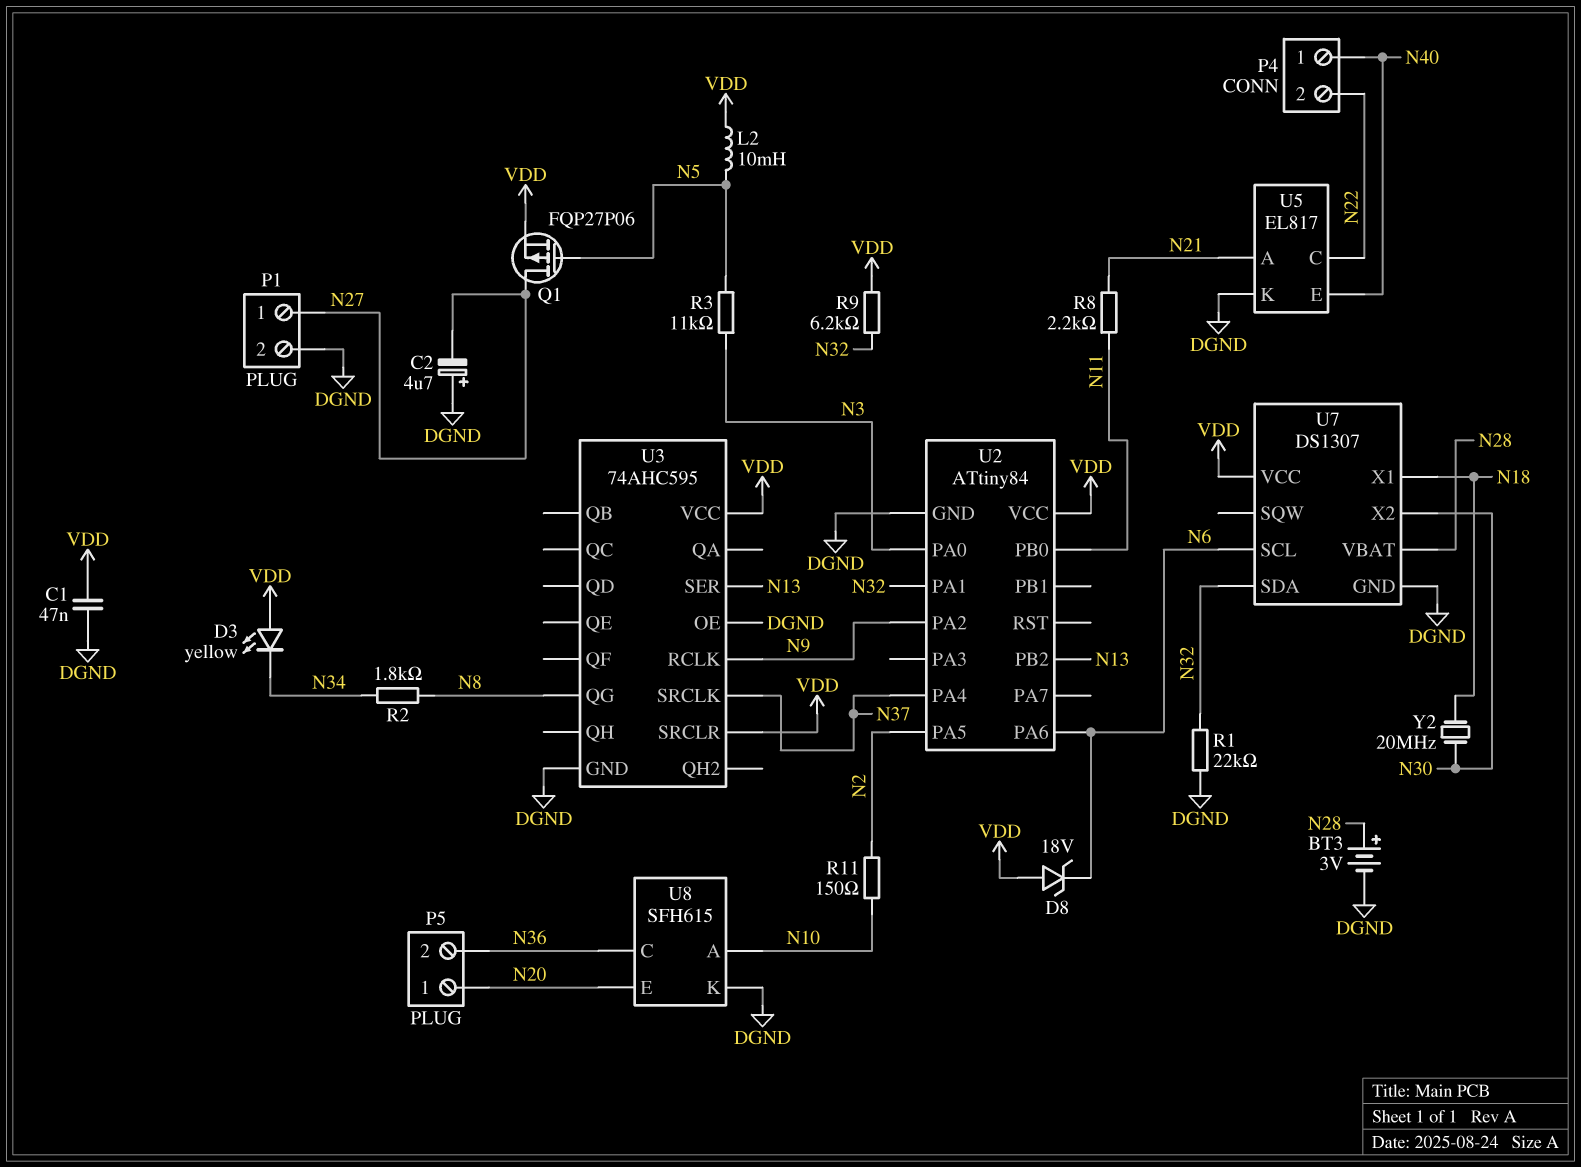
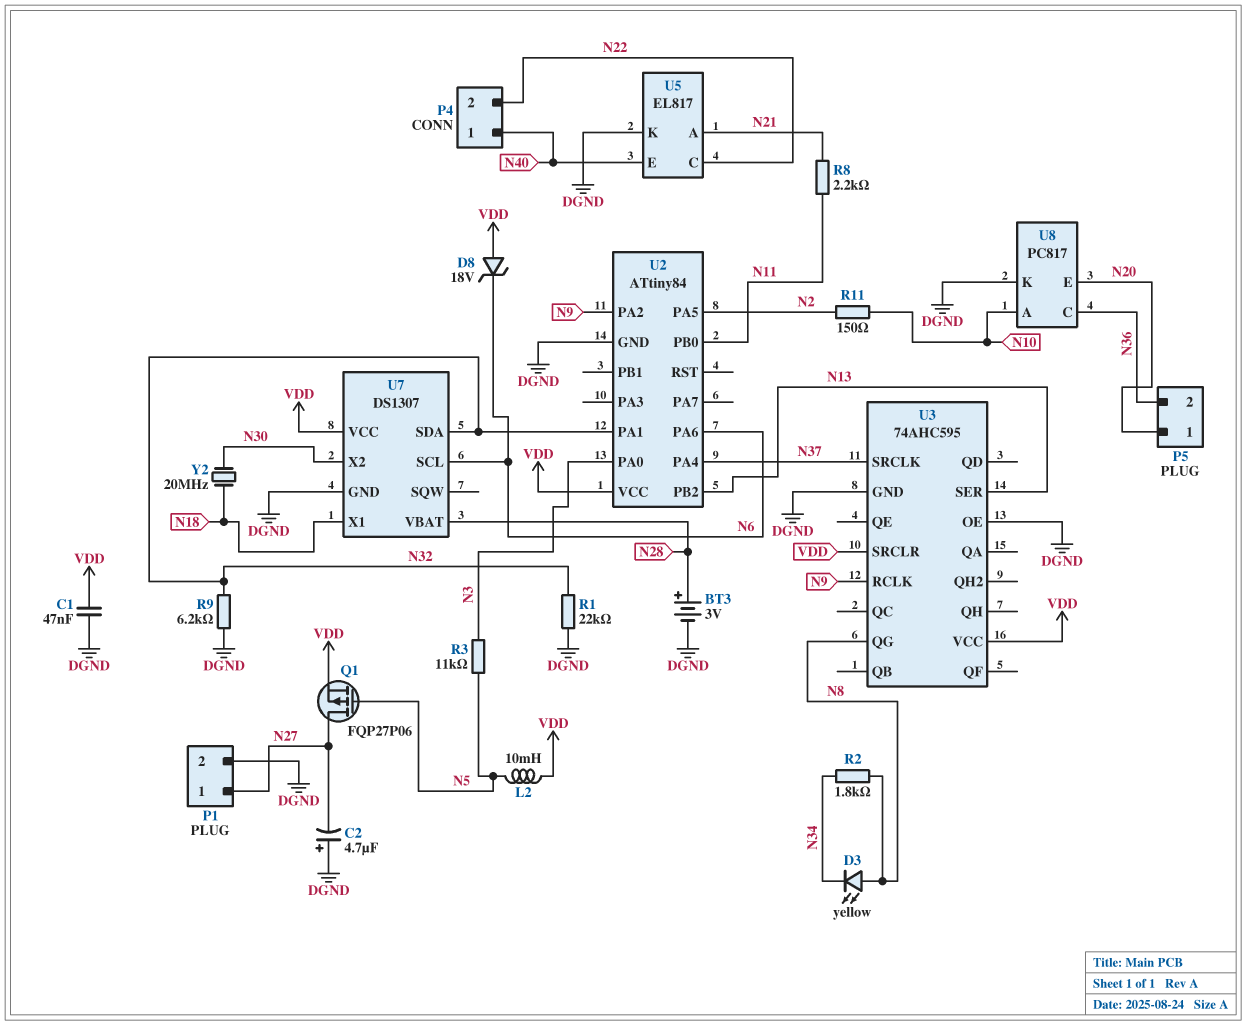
D3: LED yellow (A VDD, K N34) -> LED yellow (A N8, K N34)
R9: 6.2k (N32, VDD) -> 6.2k (DGND, N32)
U8: SFH615 -> PC817

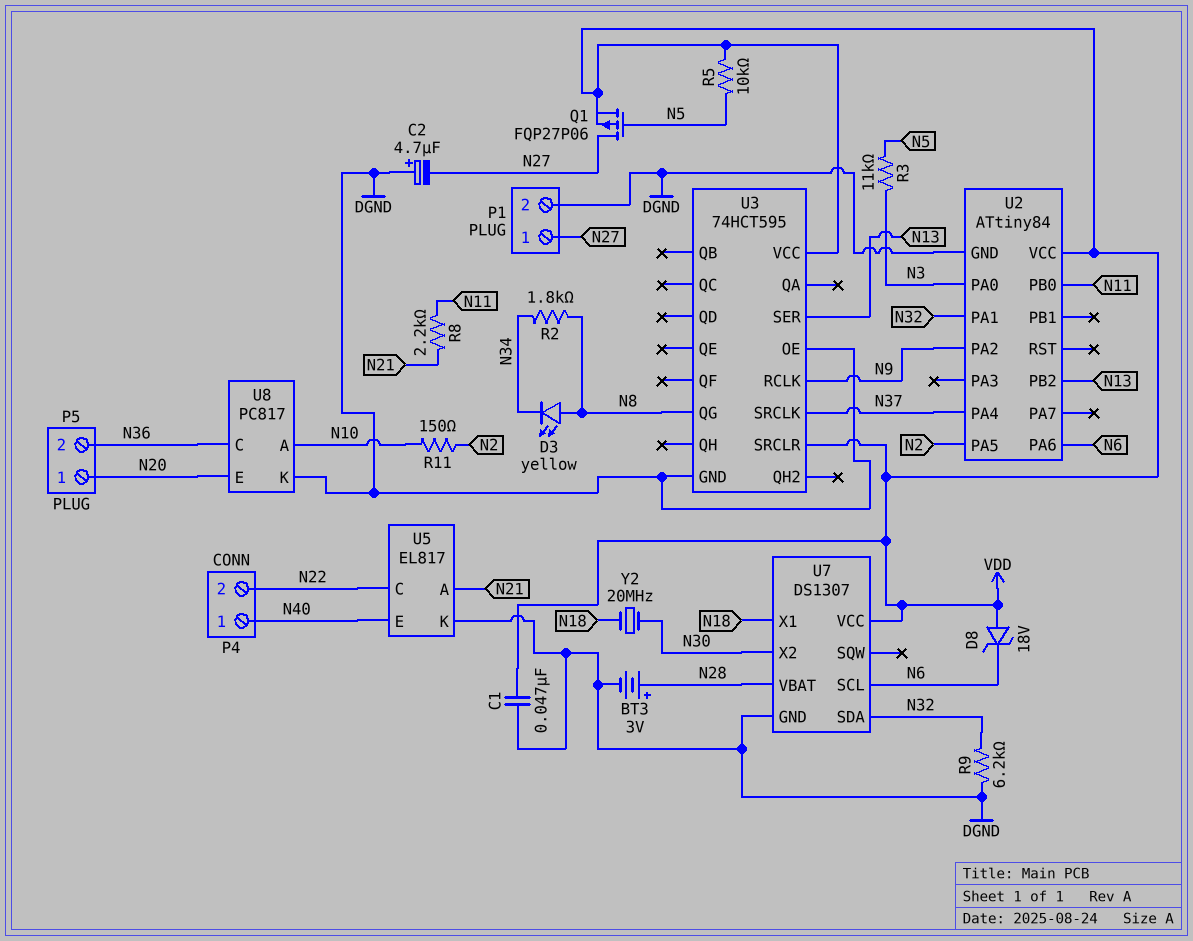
L2: 10mH (N5, VDD) -> none
R1: 22k (DGND, N32) -> none
R5: none -> 10k (N5, VDD)
U3: 74AHC595 -> 74HCT595

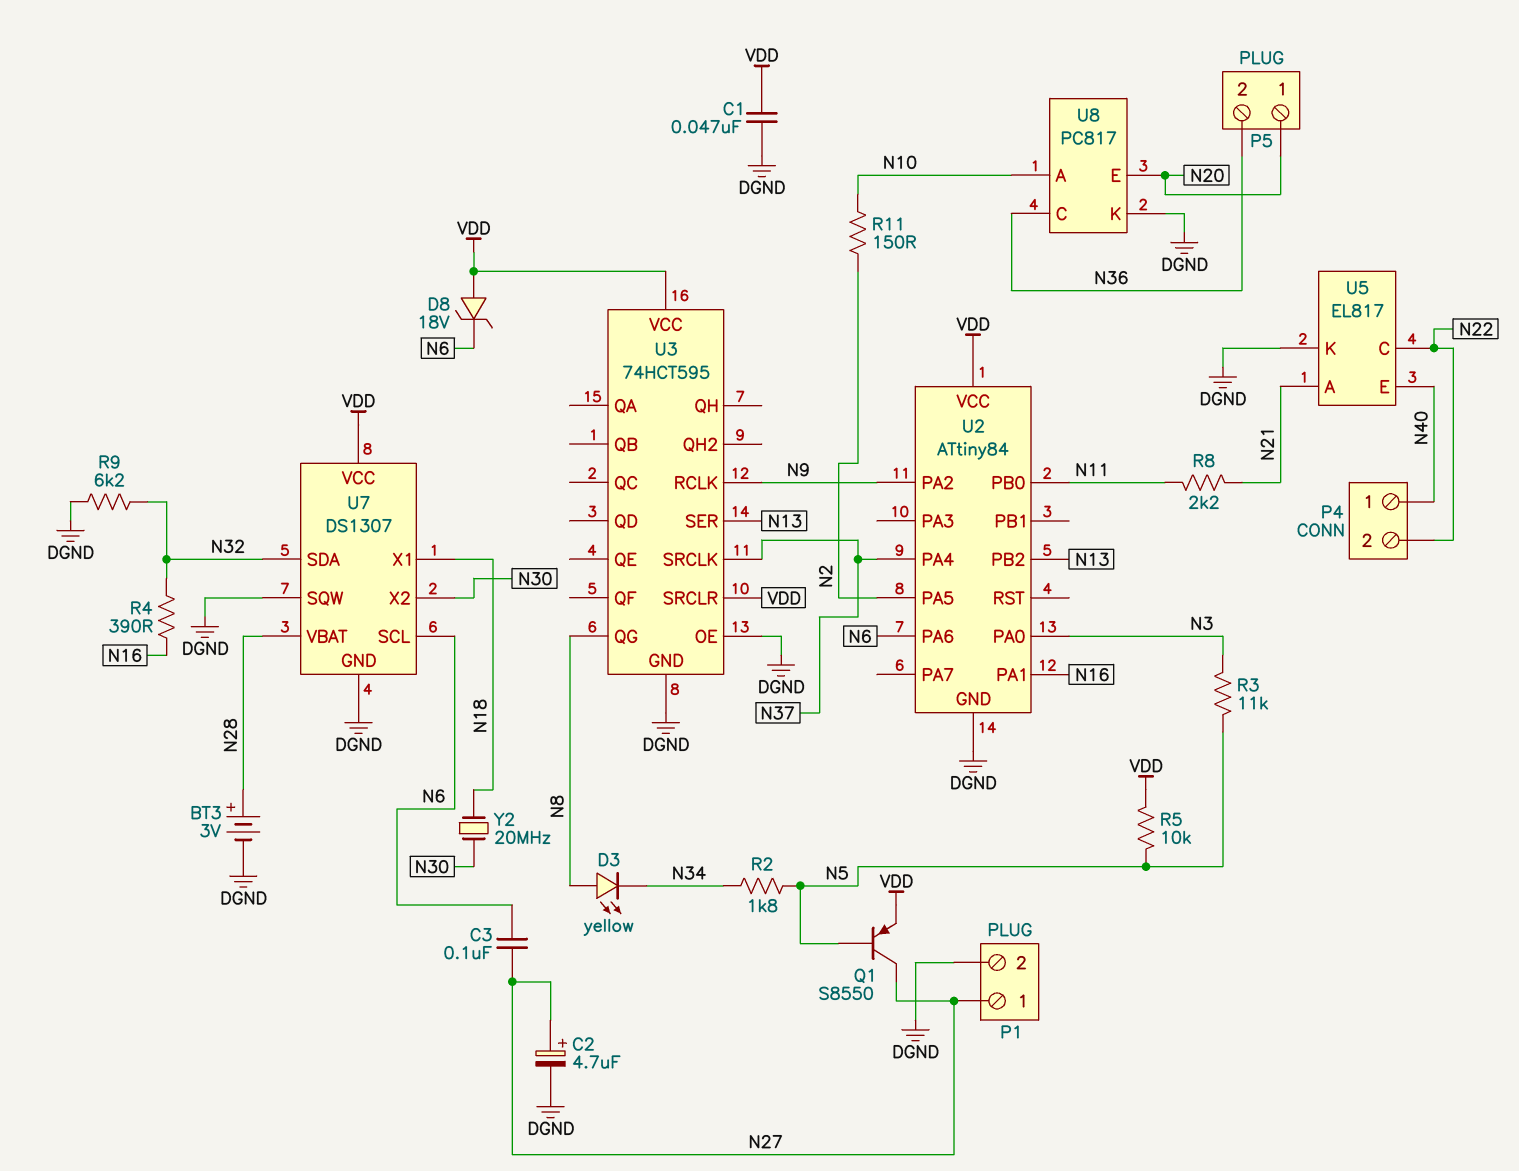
C2: 4.7uF (plus DGND, minus N27) -> 4.7uF (plus N27, minus DGND)
C3: none -> 100nF (N6, N27)
Q1: PMOS FQP27P06 (G N5, D N27, S VDD) -> PNP S8550 (B N5, C N27, E VDD)
R2: 1.8k (N8, N34) -> 1.8k (N5, N34)
R4: none -> 390 (N16, N32)
U2 pin PA1: N32 -> N16
U7 pin SQW: none -> DGND

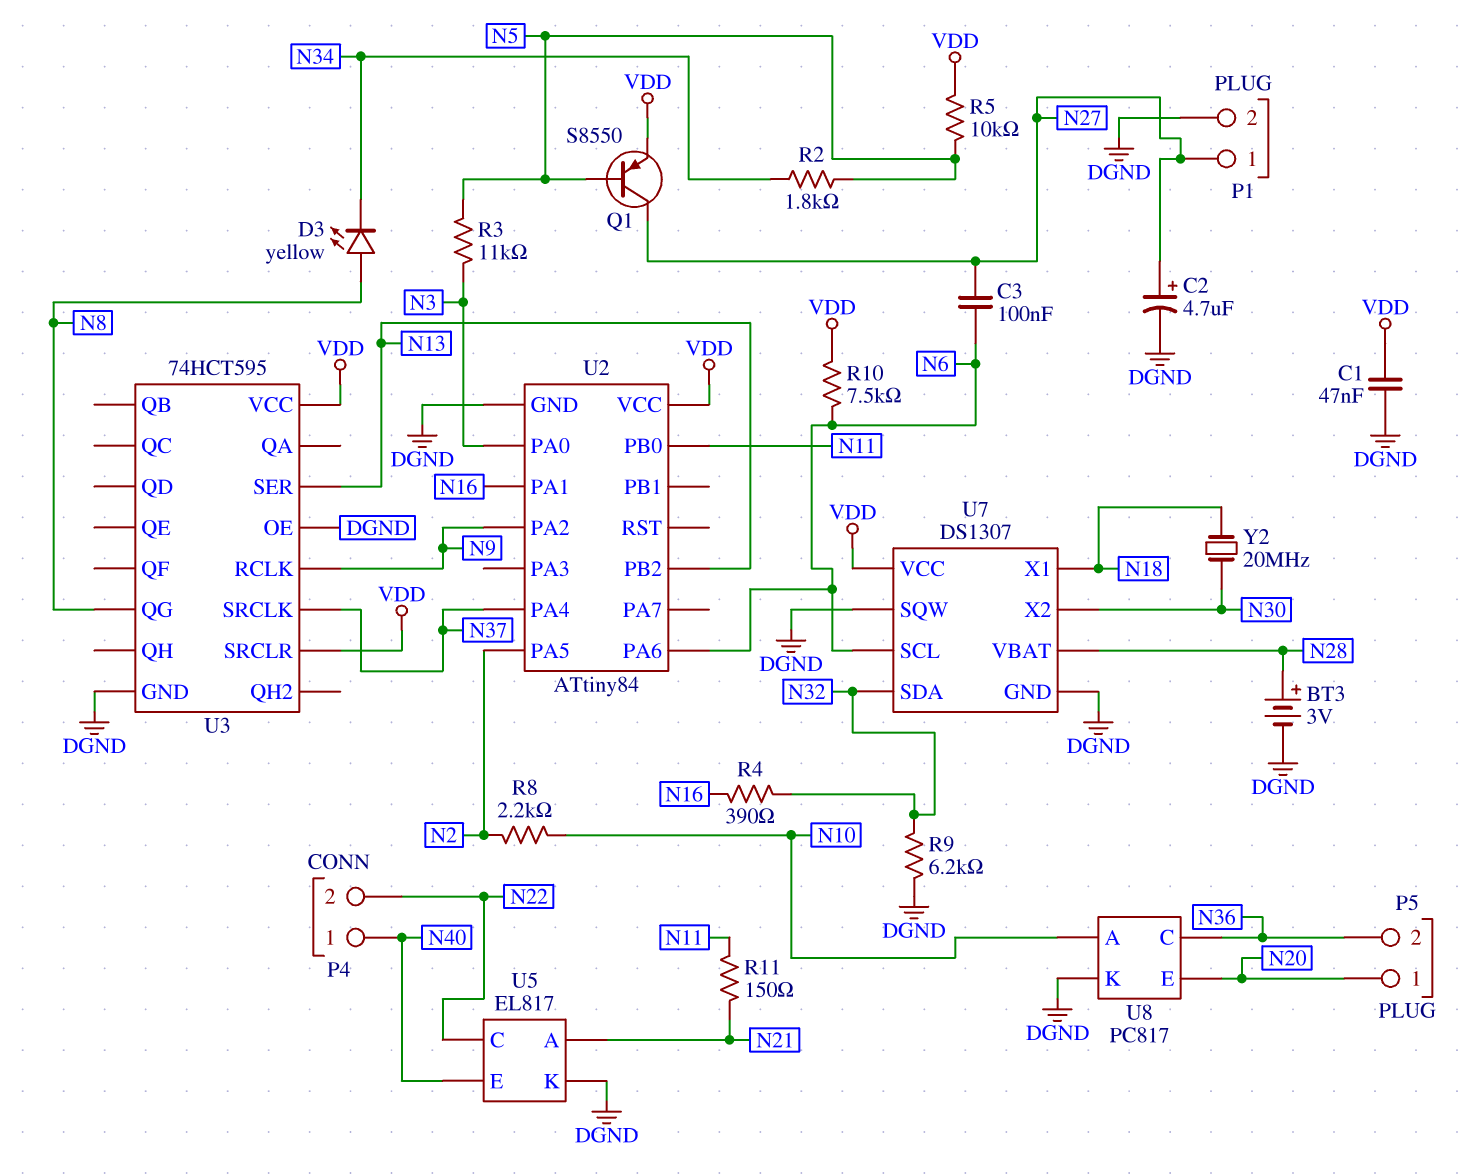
D8: zener 18V (A VDD, K N6) -> none
R8: 2.2k (N11, N21) -> 2.2k (N2, N10)
R10: none -> 7.5k (N6, VDD)
R11: 150 (N2, N10) -> 150 (N11, N21)

